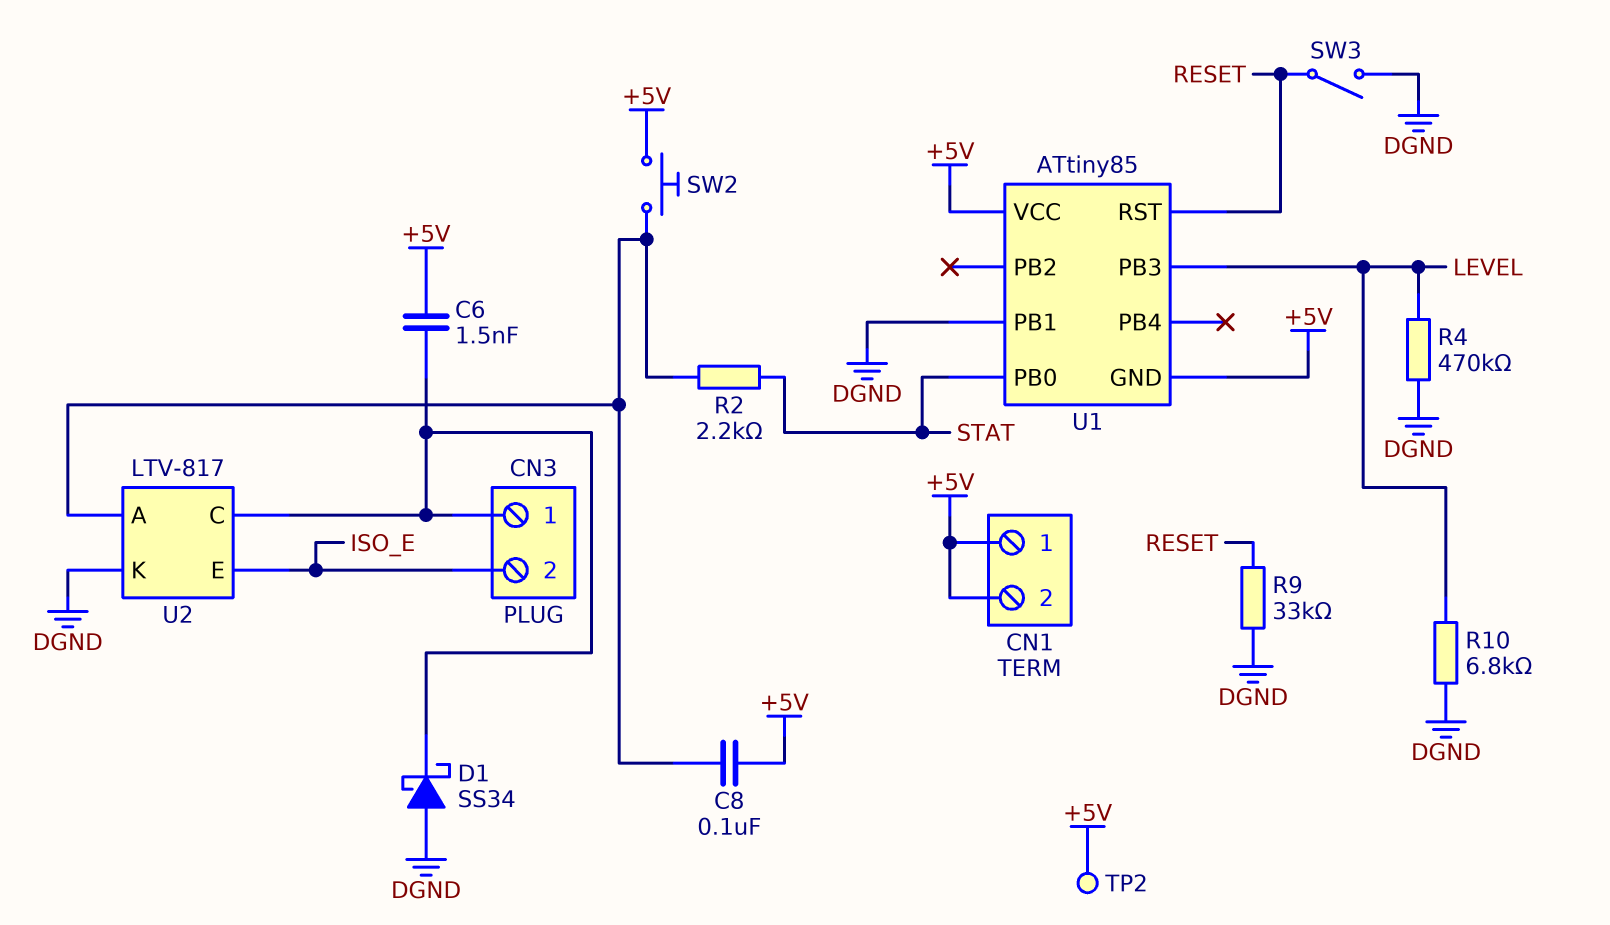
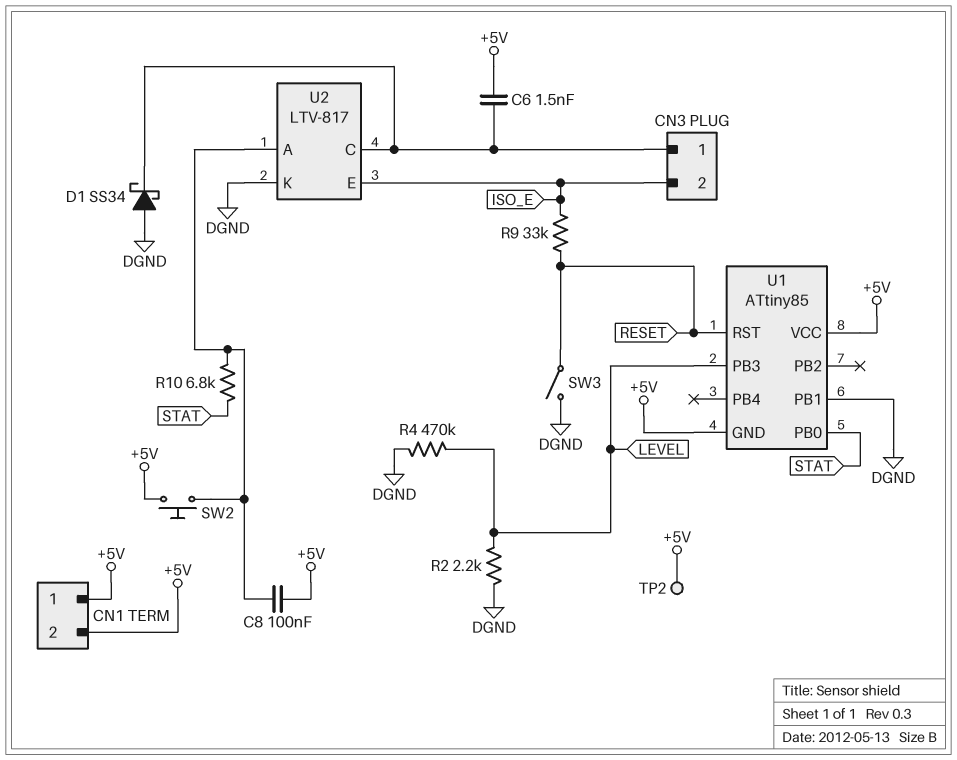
R2: 2.2k (STAT, U2/A) -> 2.2k (DGND, LEVEL)
R9: 33k (DGND, RESET) -> 33k (ISO_E, RESET)
R10: 6.8k (DGND, LEVEL) -> 6.8k (STAT, U2/A)

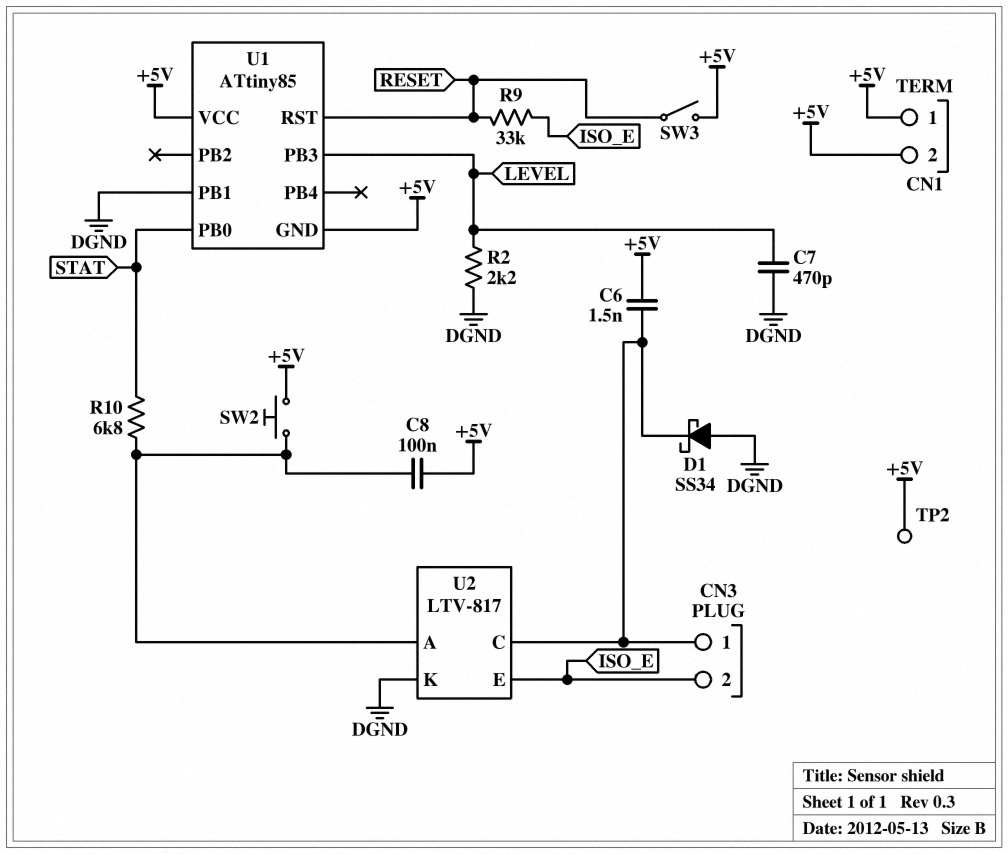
C7: none -> 470pF (DGND, LEVEL)
R4: 470k (DGND, LEVEL) -> none
SW3: switch (DGND, RESET) -> switch (+5V, RESET)

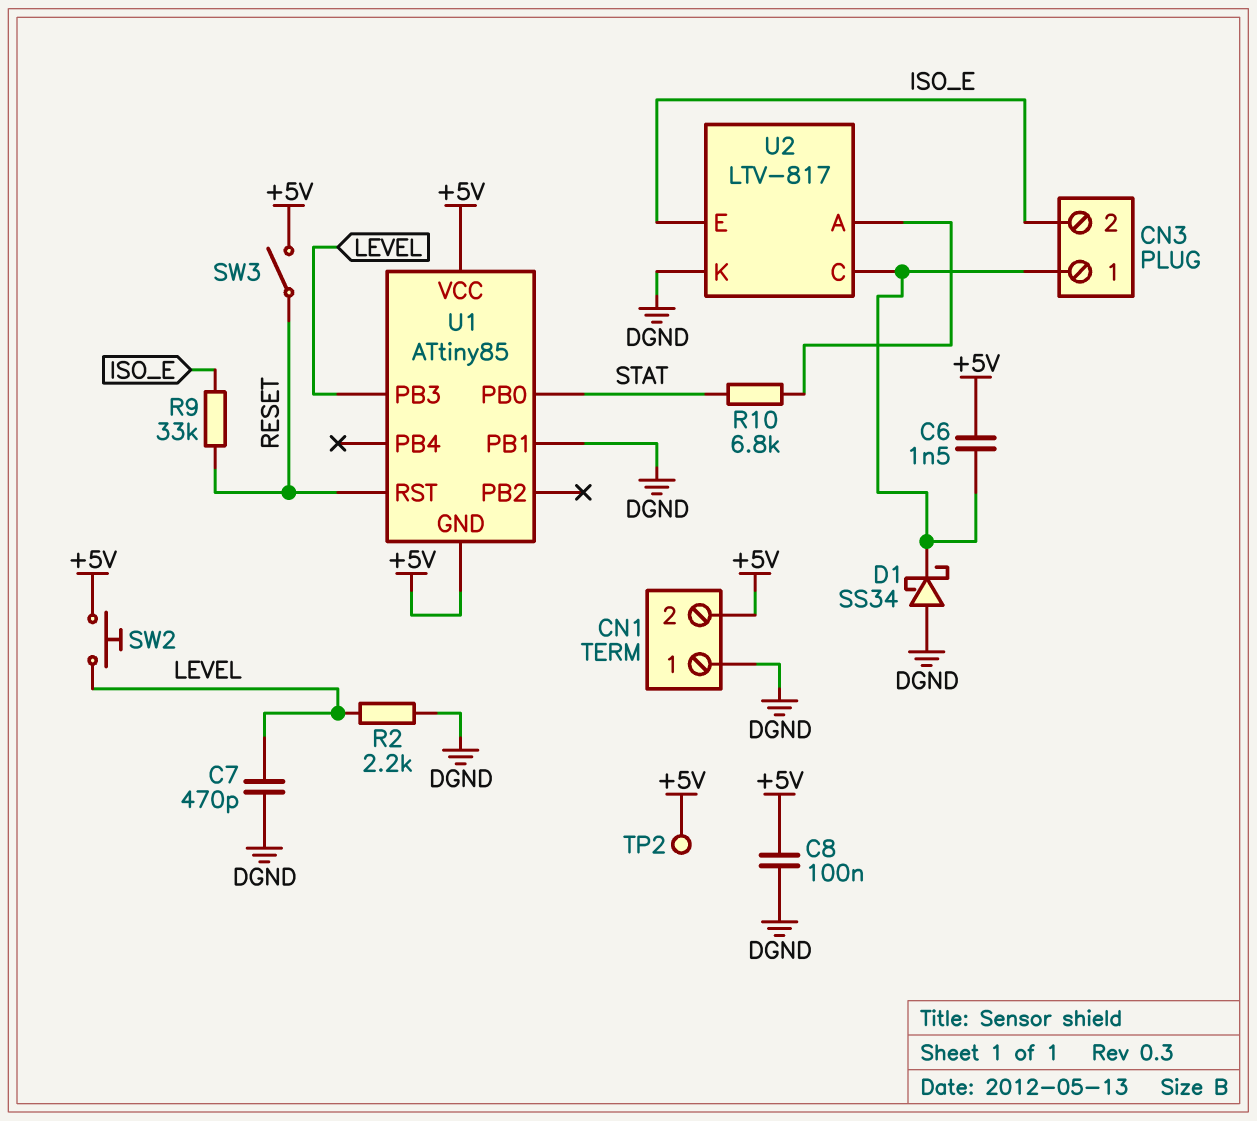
C8: 100nF (+5V, U2/A) -> 100nF (+5V, DGND)
CN1 pin 1: +5V -> DGND
SW2: button (+5V, U2/A) -> button (+5V, LEVEL)

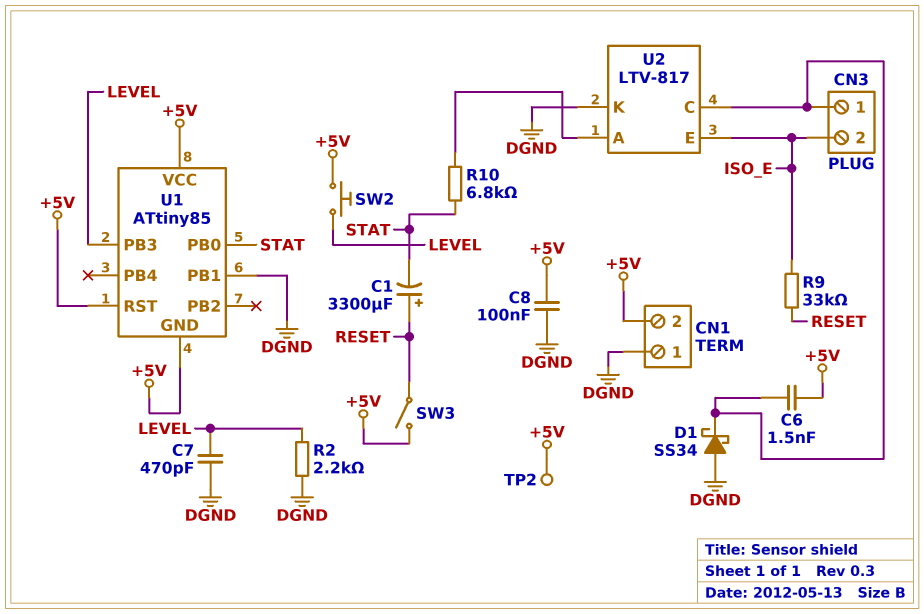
C1: none -> 3300uF (plus RESET, minus STAT)
U1 pin RST: RESET -> +5V

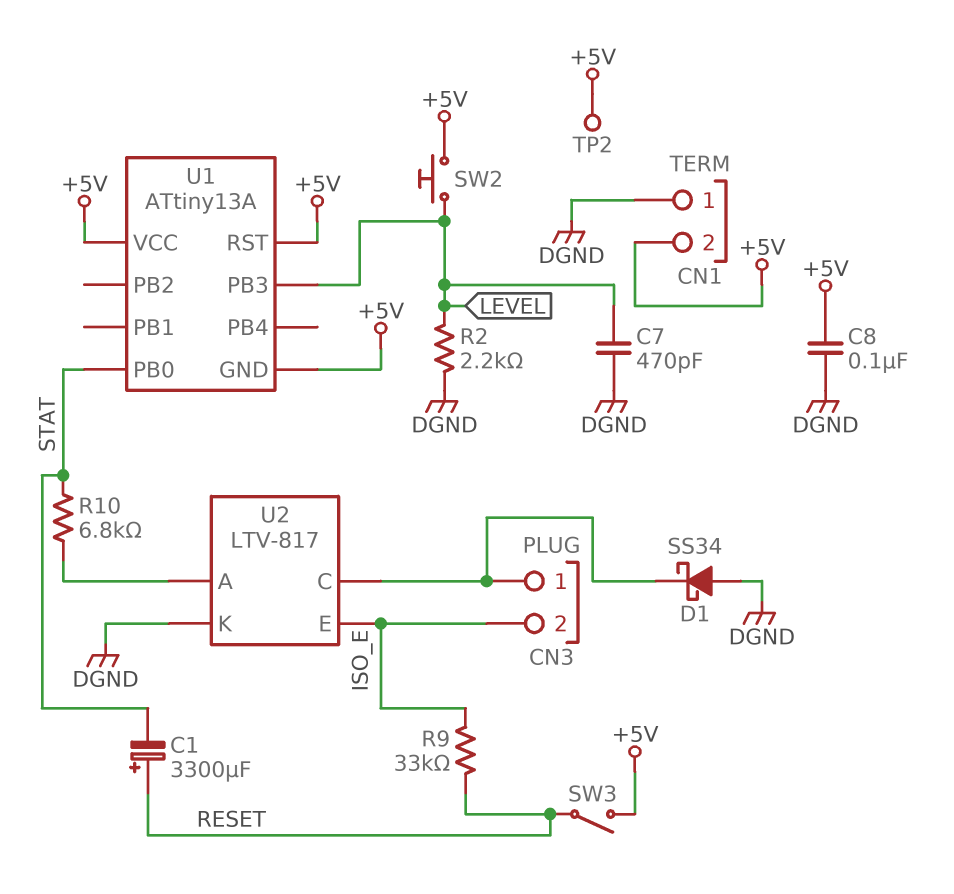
C6: 1.5nF (+5V, CN3/1) -> none
U1: ATtiny85 -> ATtiny13A
U1 pin PB1: DGND -> none

